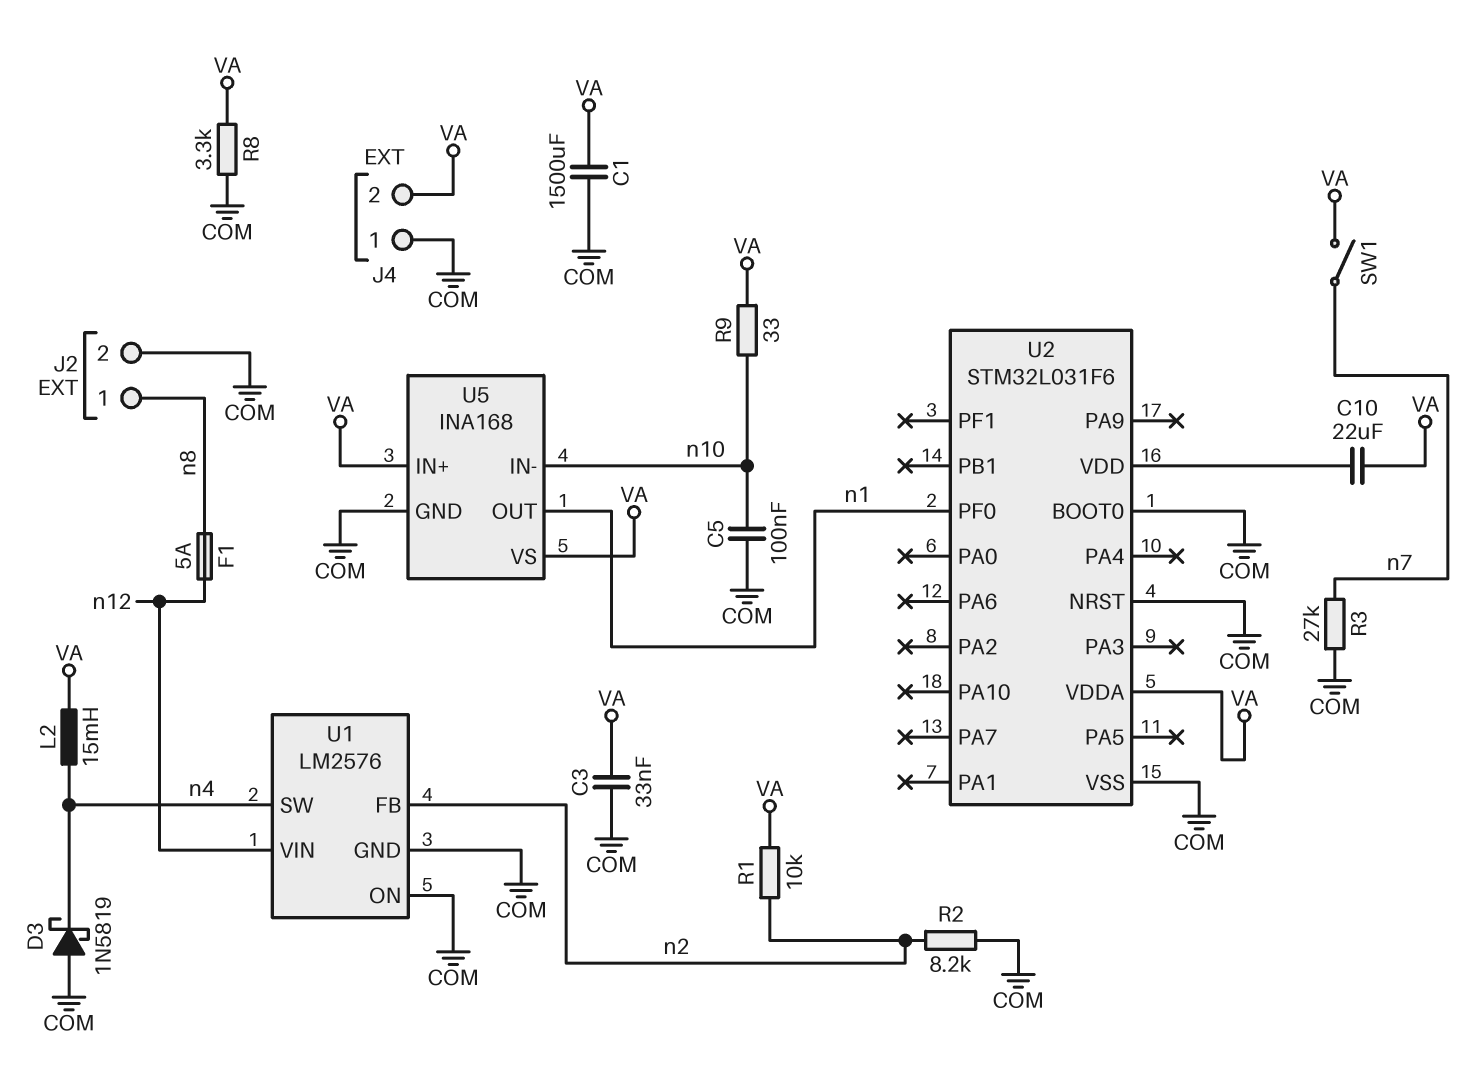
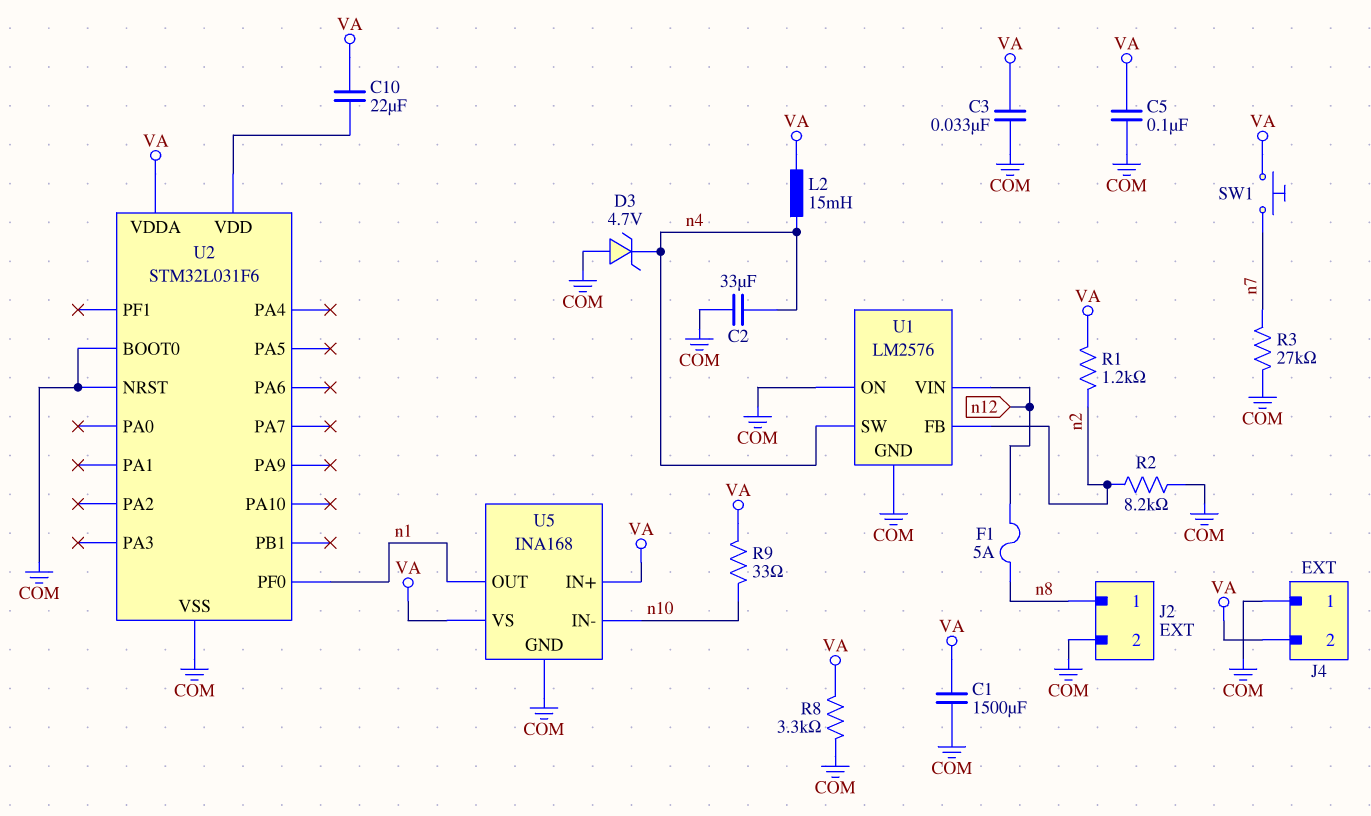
C2: none -> 33uF (COM, n4)
C5: 100nF (COM, n10) -> 100nF (COM, VA)
D3: schottky 1N5819 (A COM, K n4) -> zener 4.7V (A COM, K n4)
R1: 10k (VA, n2) -> 1.2k (VA, n2)
SW1: switch (VA, n7) -> button (VA, n7)

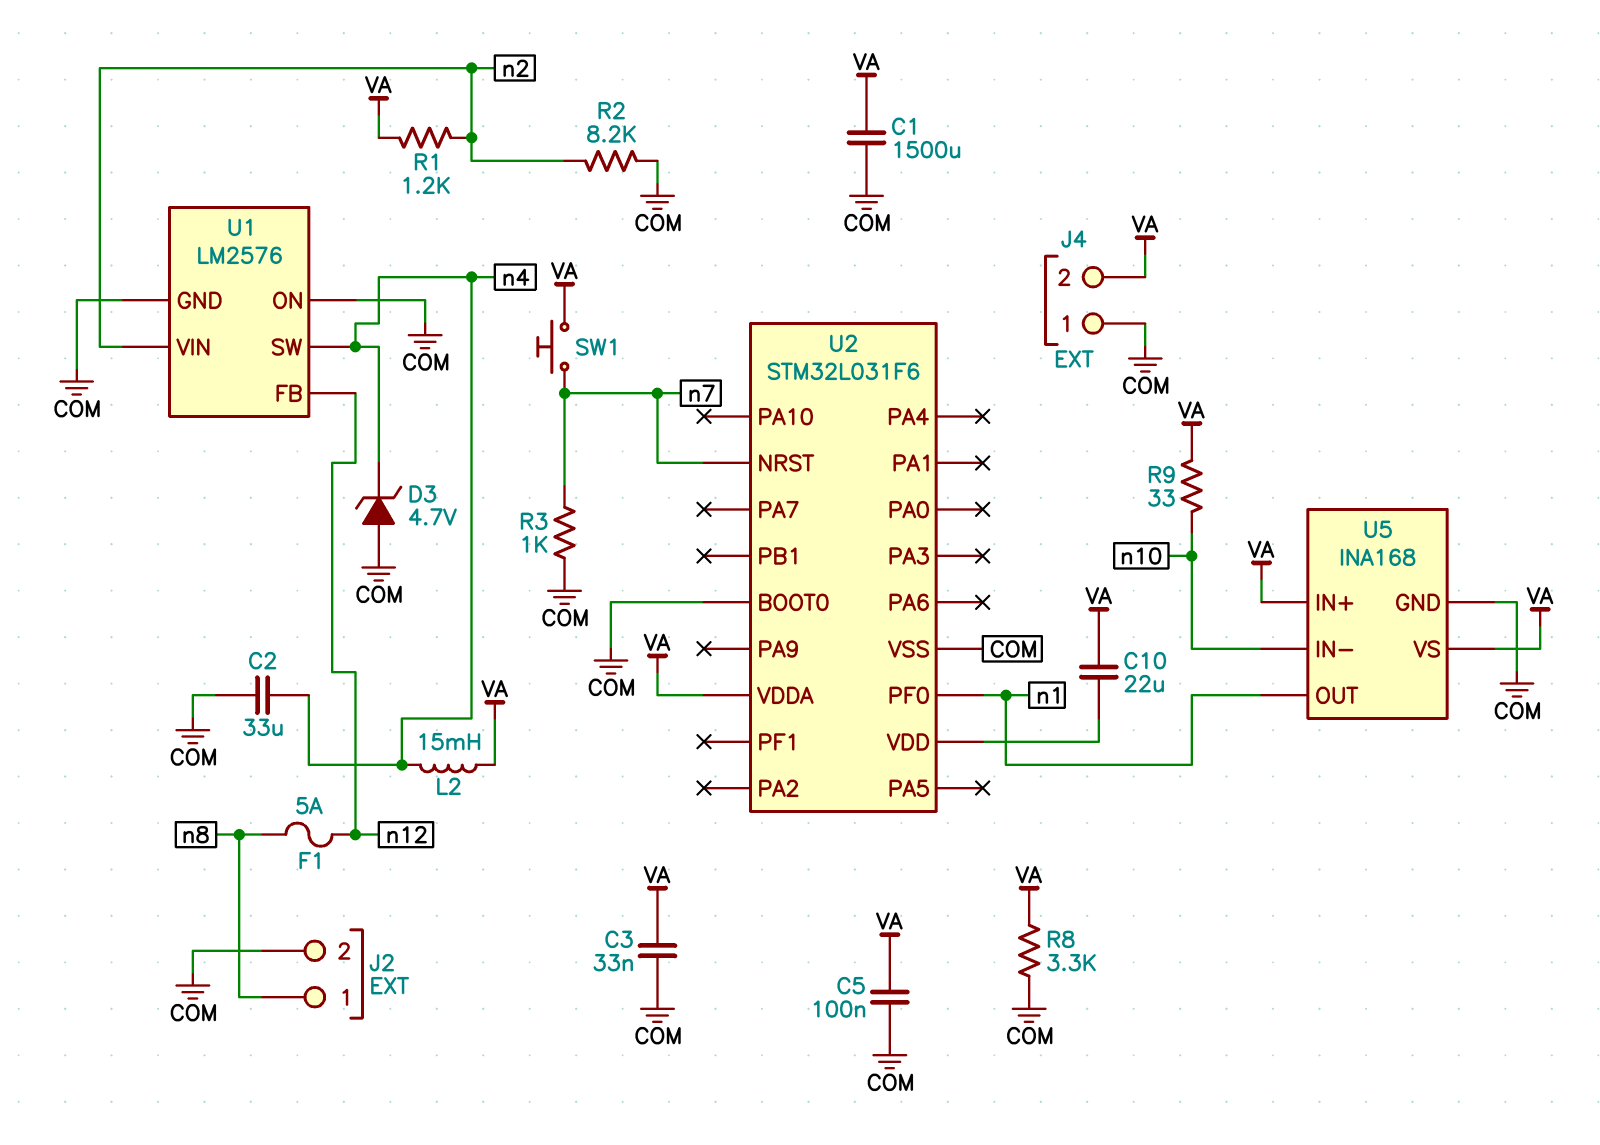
R3: 27k (COM, n7) -> 1k (COM, n7)
U1 pin FB: n2 -> n12
U1 pin VIN: n12 -> n2
U2 pin NRST: COM -> n7

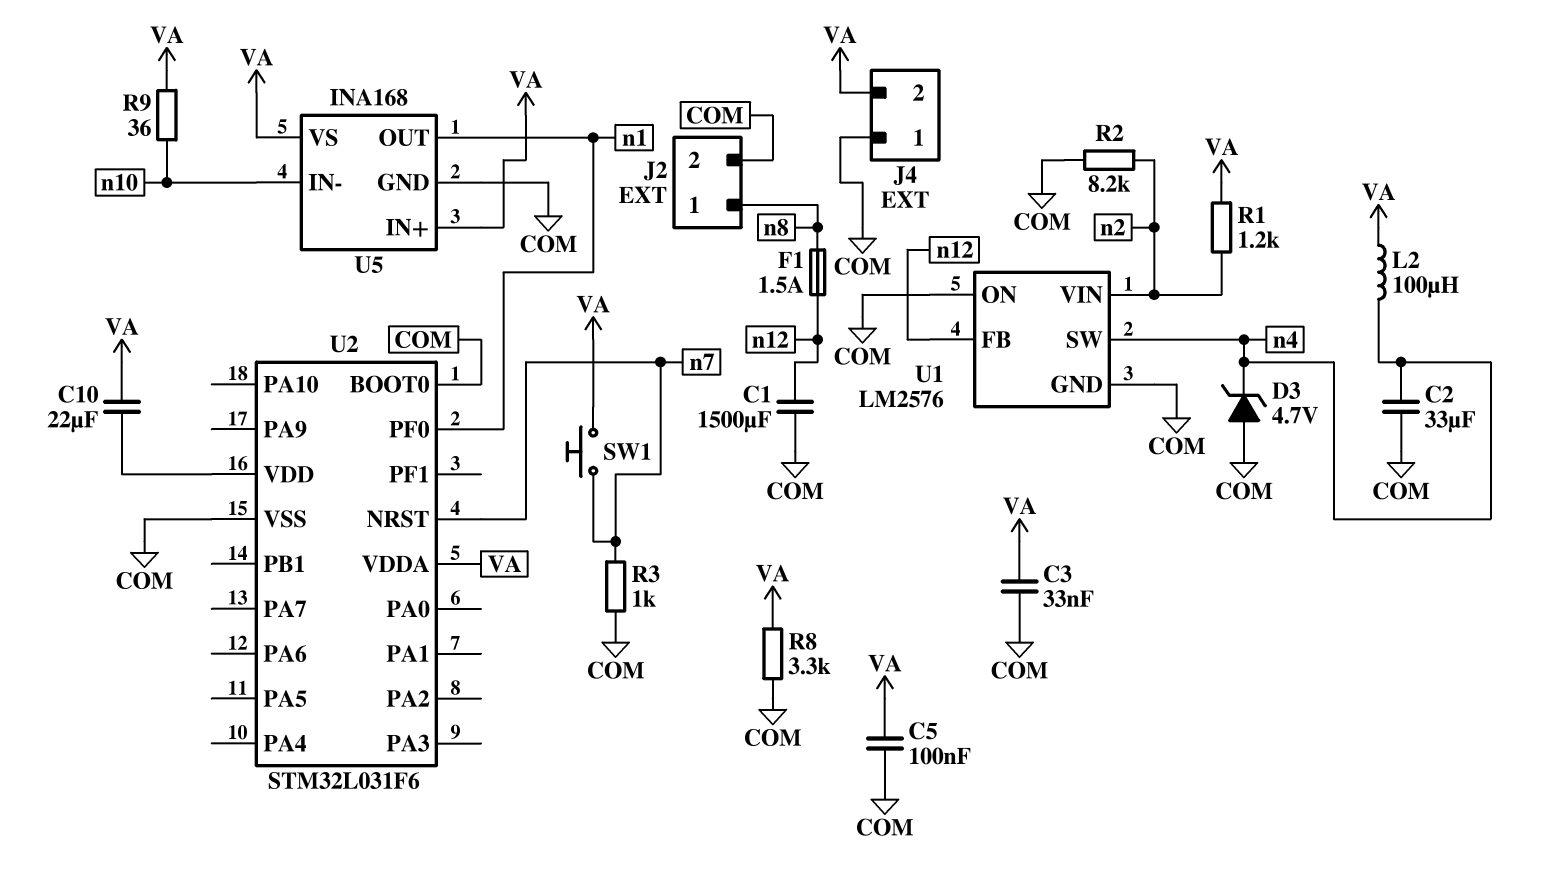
C1: 1500uF (COM, VA) -> 1500uF (COM, n12)
F1: 5A (n8, n12) -> 1.5A (n8, n12)
L2: 15mH (VA, n4) -> 100uH (VA, n4)
R9: 33 (VA, n10) -> 36 (VA, n10)

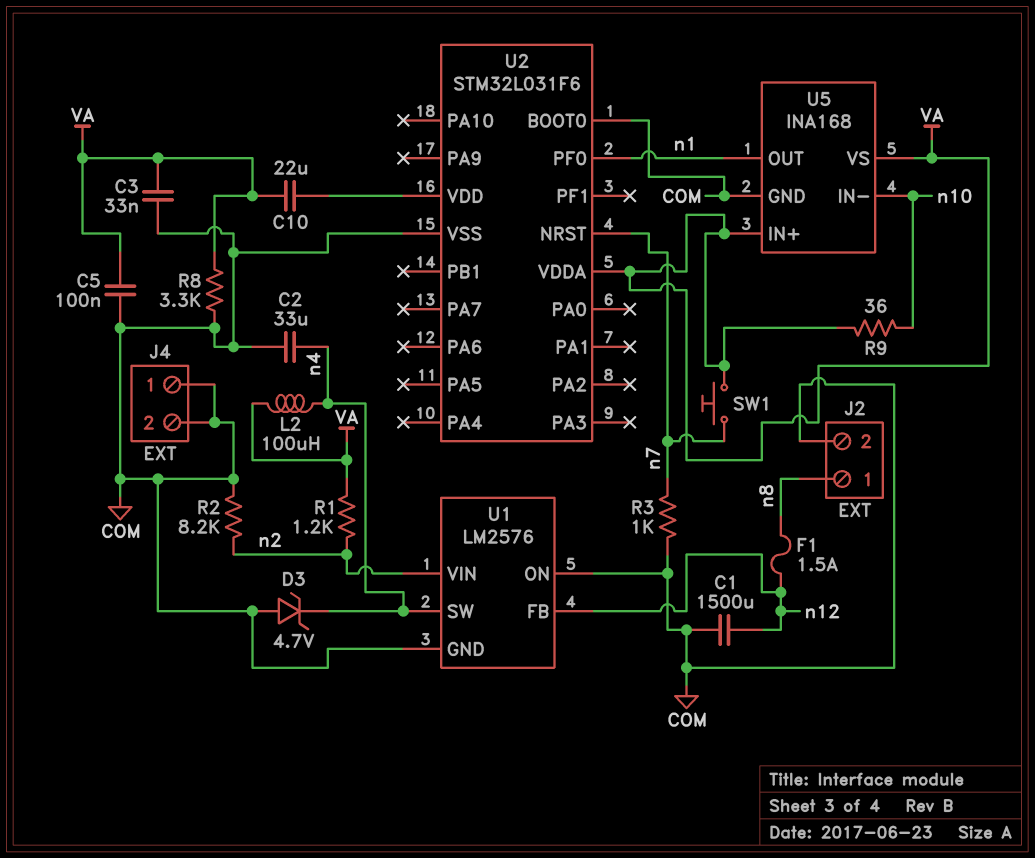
J4 pin 2: VA -> COM

